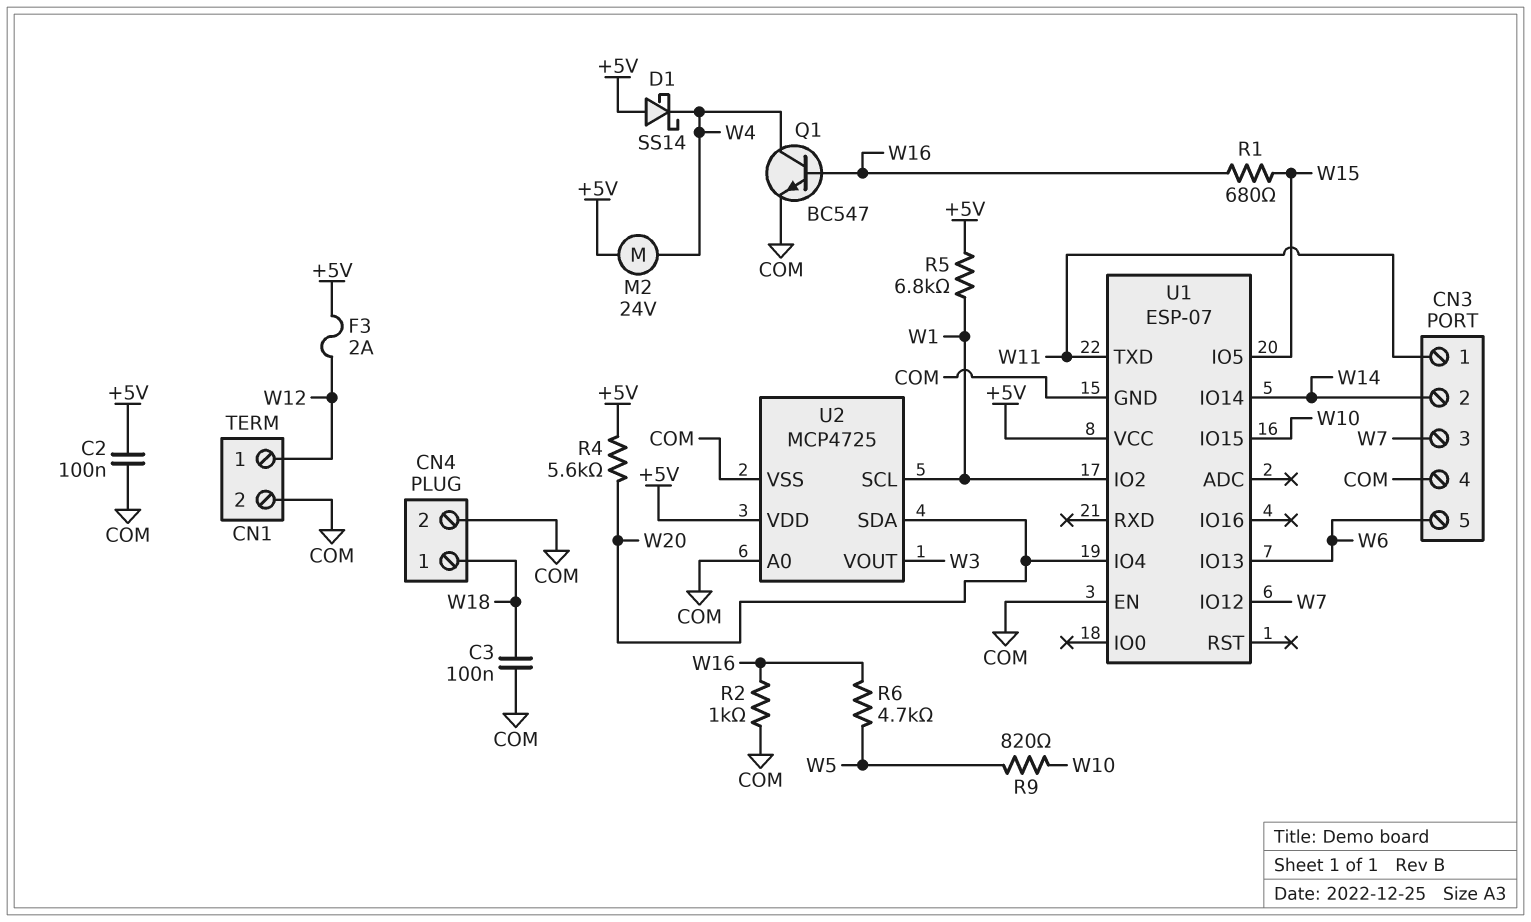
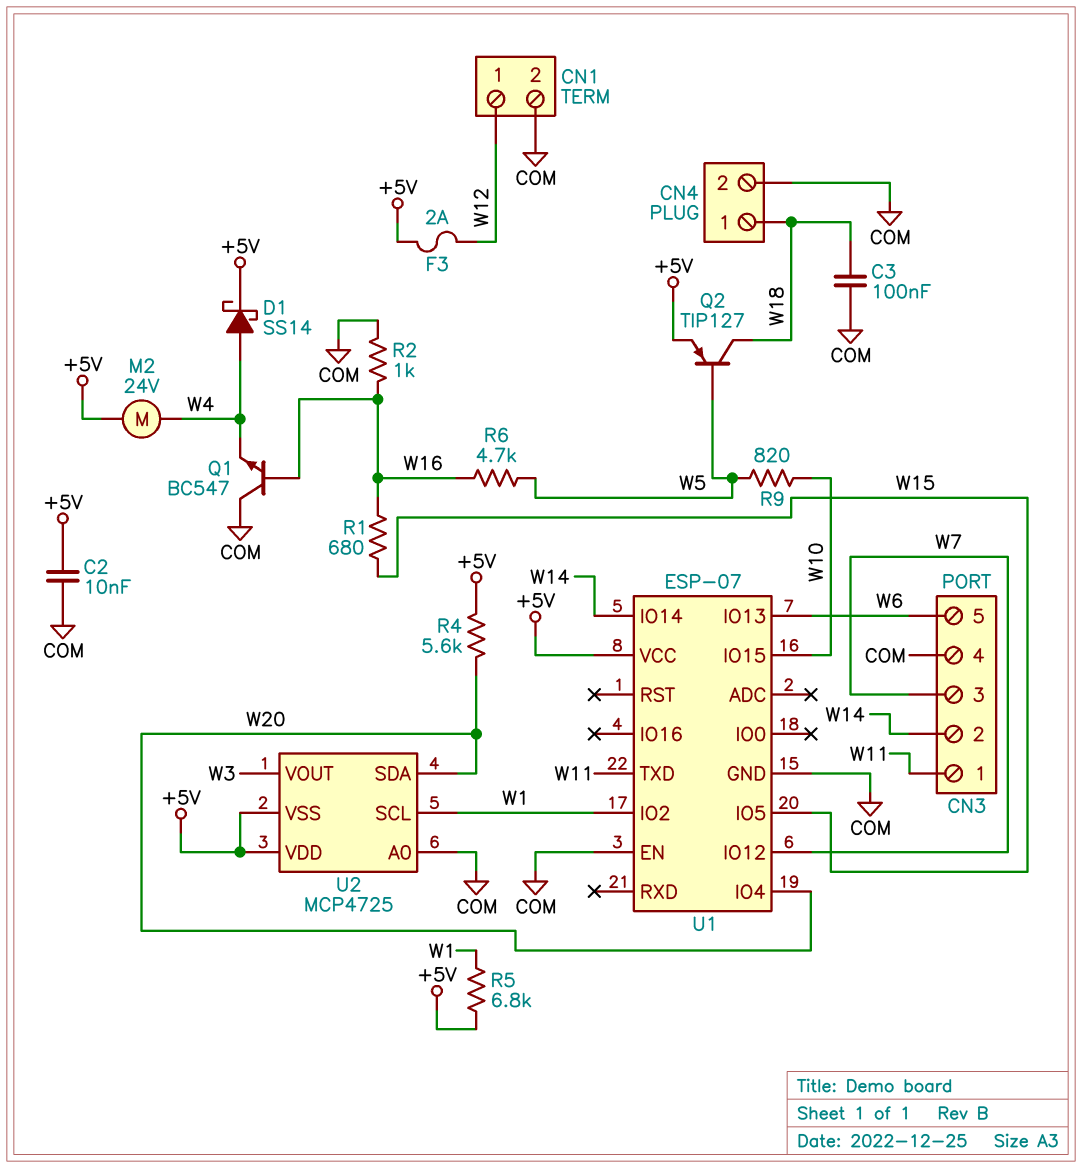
C2: 100nF (+5V, COM) -> 10nF (+5V, COM)
D1: schottky SS14 (A +5V, K W4) -> schottky SS14 (A W4, K +5V)
Q1: NPN BC547 (B W16, C W4, E COM) -> NPN BC547 (B W16, C COM, E W4)
Q2: none -> PNP TIP127 (B W5, C W18, E +5V)
U2 pin VSS: COM -> +5V

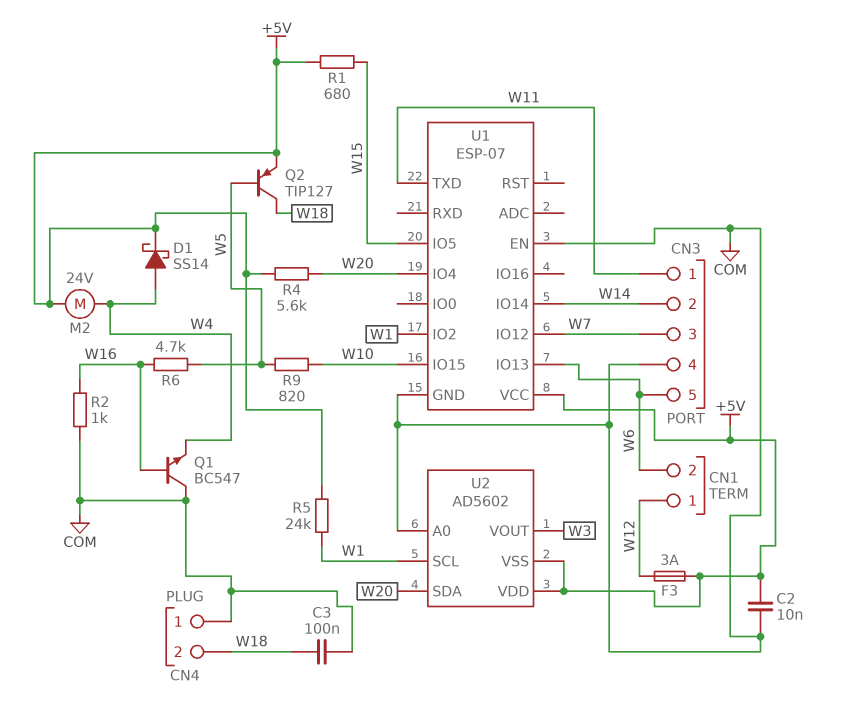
CN1 pin 2: COM -> W6
CN4 pin 1: W18 -> COM
CN4 pin 2: COM -> W18
F3: 2A (+5V, W12) -> 3A (+5V, W12)
R1: 680 (W15, W16) -> 680 (+5V, W15)
R5: 6.8k (+5V, W1) -> 24k (+5V, W1)
U2: MCP4725 -> AD5602

